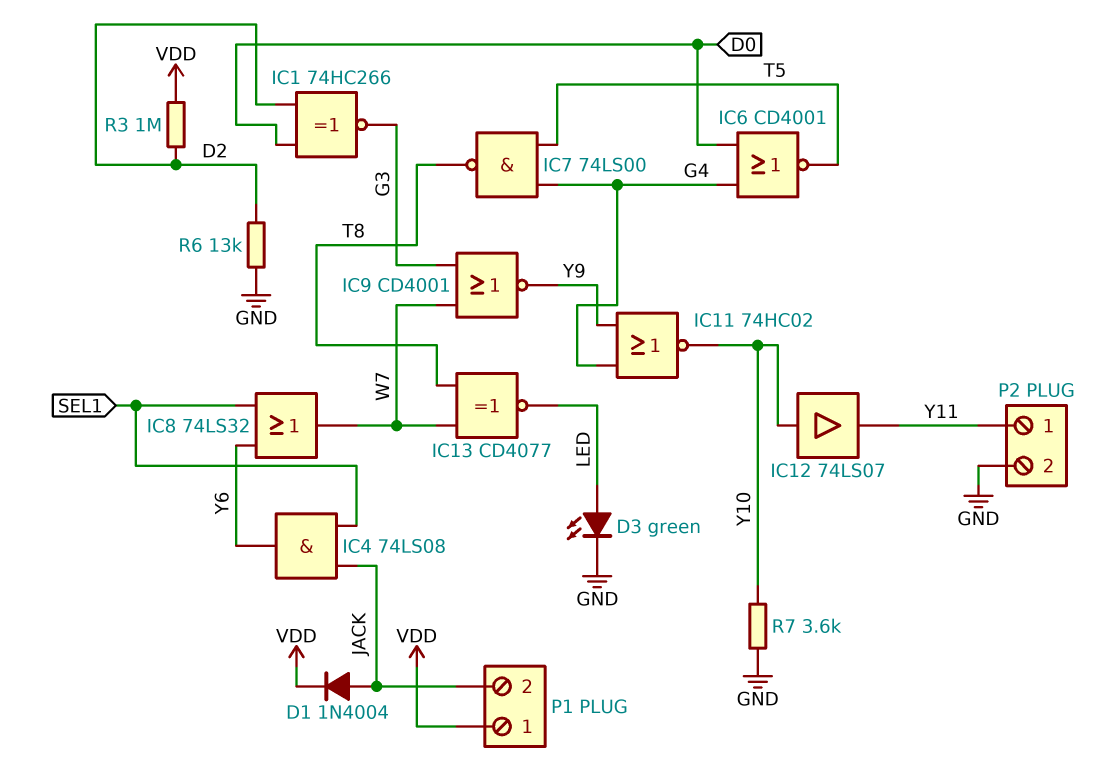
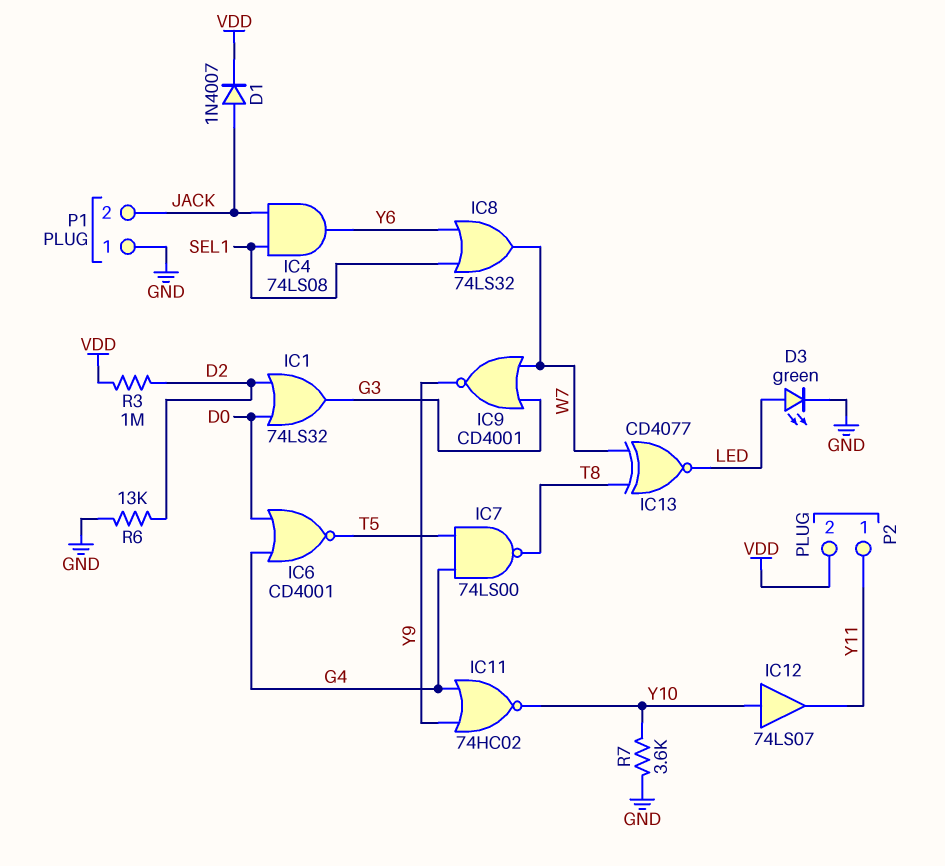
D1: diode 1N4004 (A JACK, K VDD) -> diode 1N4007 (A JACK, K VDD)
IC1: XNOR 74HC266 (in D0, in D2, out G3) -> OR 74LS32 (in D0, in D2, out G3)
P1 pin 1: VDD -> GND
P2 pin 2: GND -> VDD

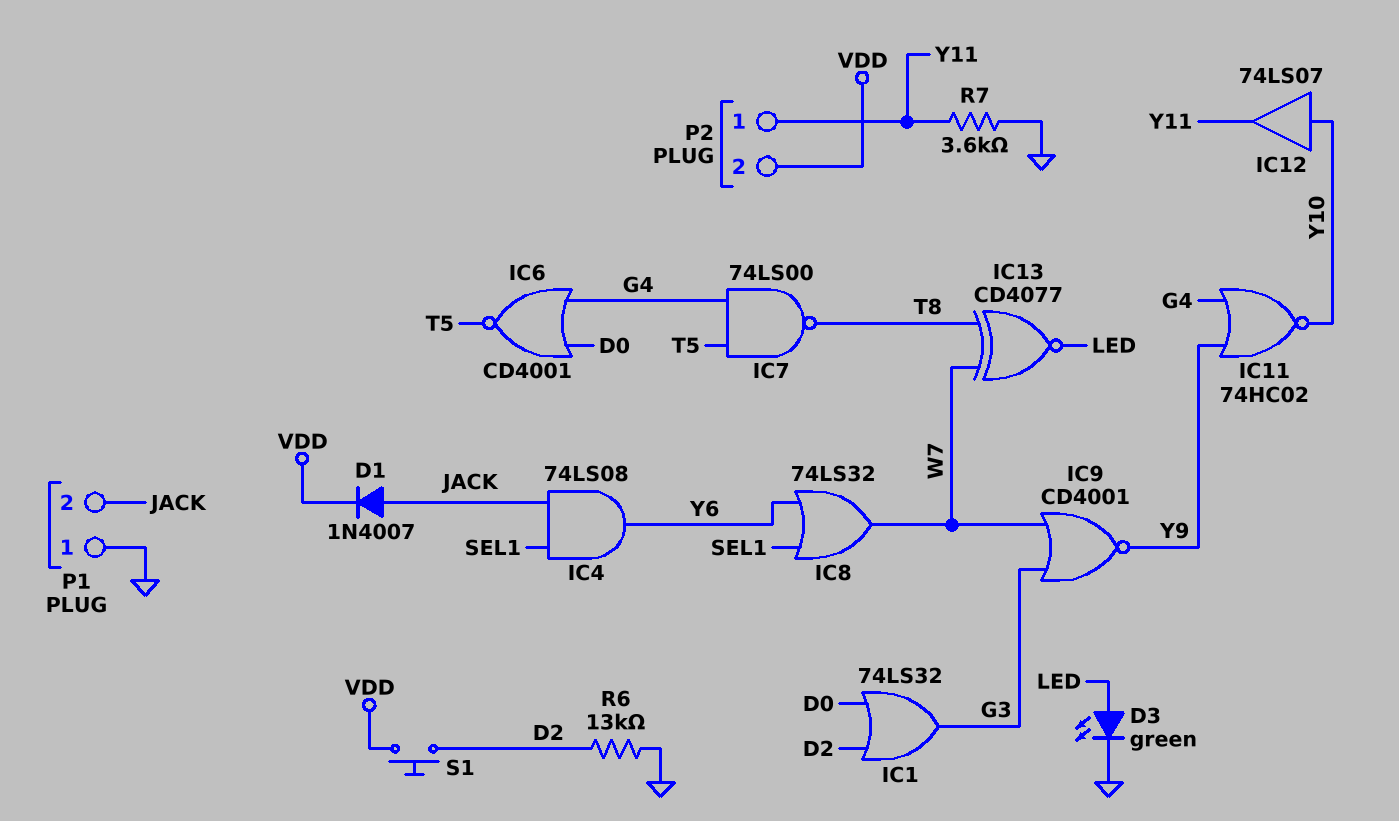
R3: 1M (D2, VDD) -> none
R7: 3.6k (GND, Y10) -> 3.6k (GND, Y11)
S1: none -> button (D2, VDD)

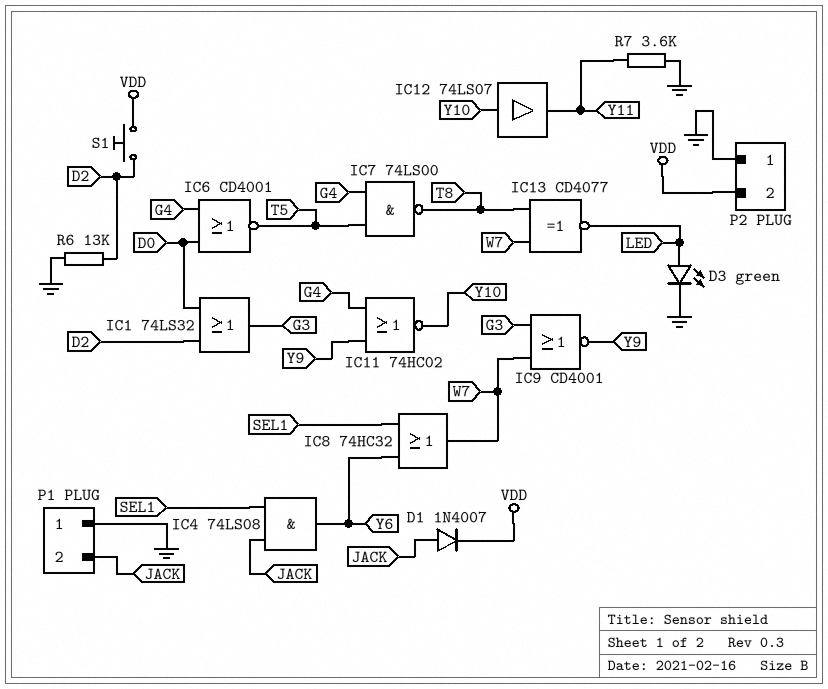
IC8: OR 74LS32 (in SEL1, in Y6, out W7) -> OR 74HC32 (in SEL1, in Y6, out W7)
P2 pin 1: Y11 -> GND

